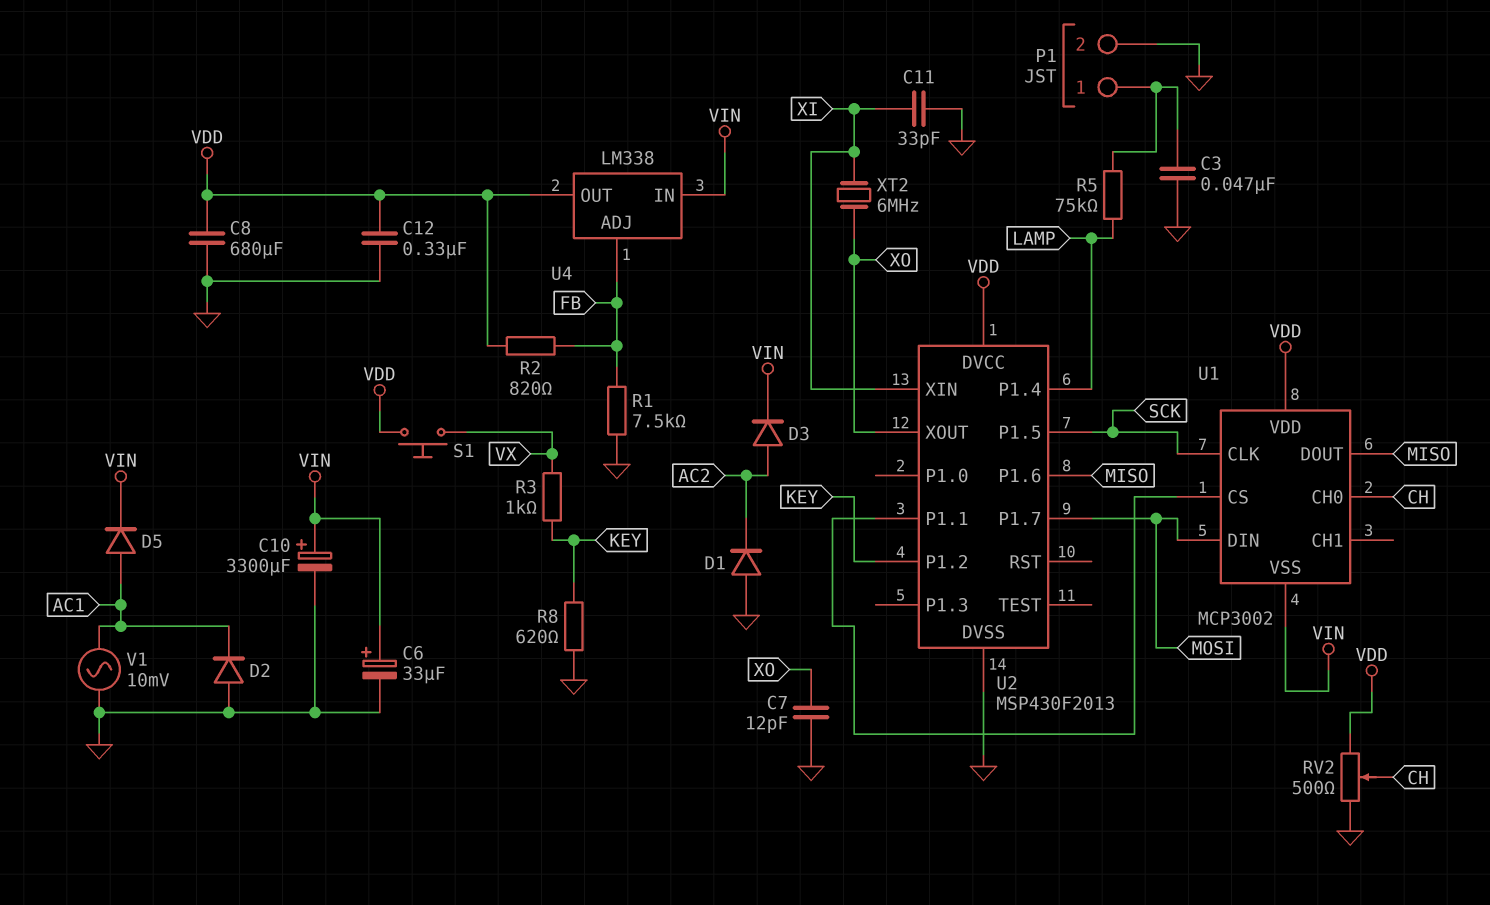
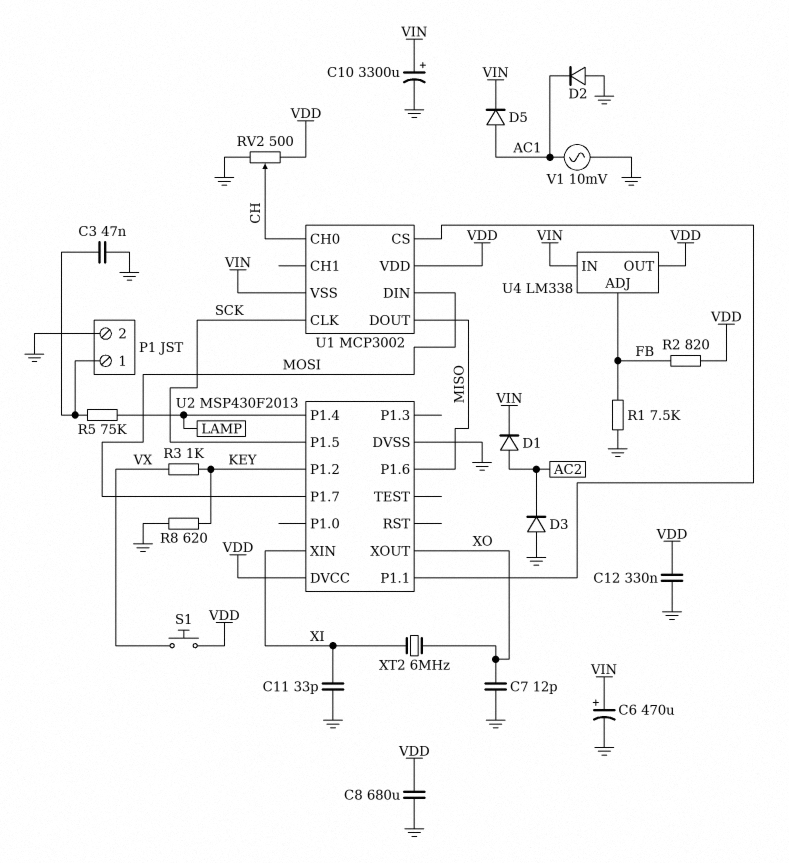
C6: 33uF (plus VIN, minus GND) -> 470uF (plus VIN, minus GND)
D1: diode (A GND, K AC2) -> diode (A AC2, K VIN)
D3: diode (A AC2, K VIN) -> diode (A GND, K AC2)

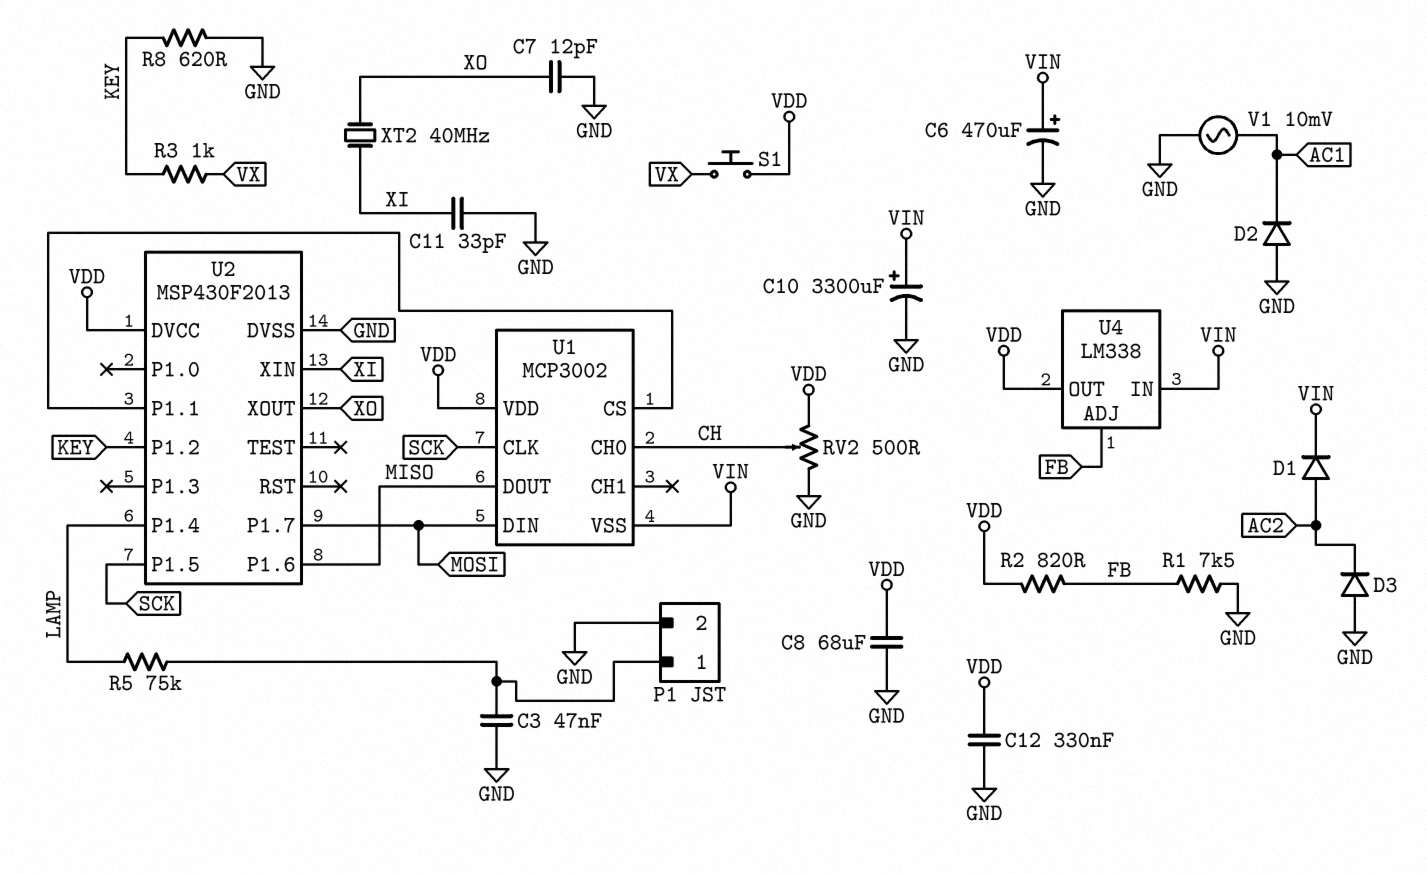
C8: 680uF (GND, VDD) -> 68uF (GND, VDD)
D5: diode (A AC1, K VIN) -> none
XT2: 6MHz (XI, XO) -> 40MHz (XI, XO)

